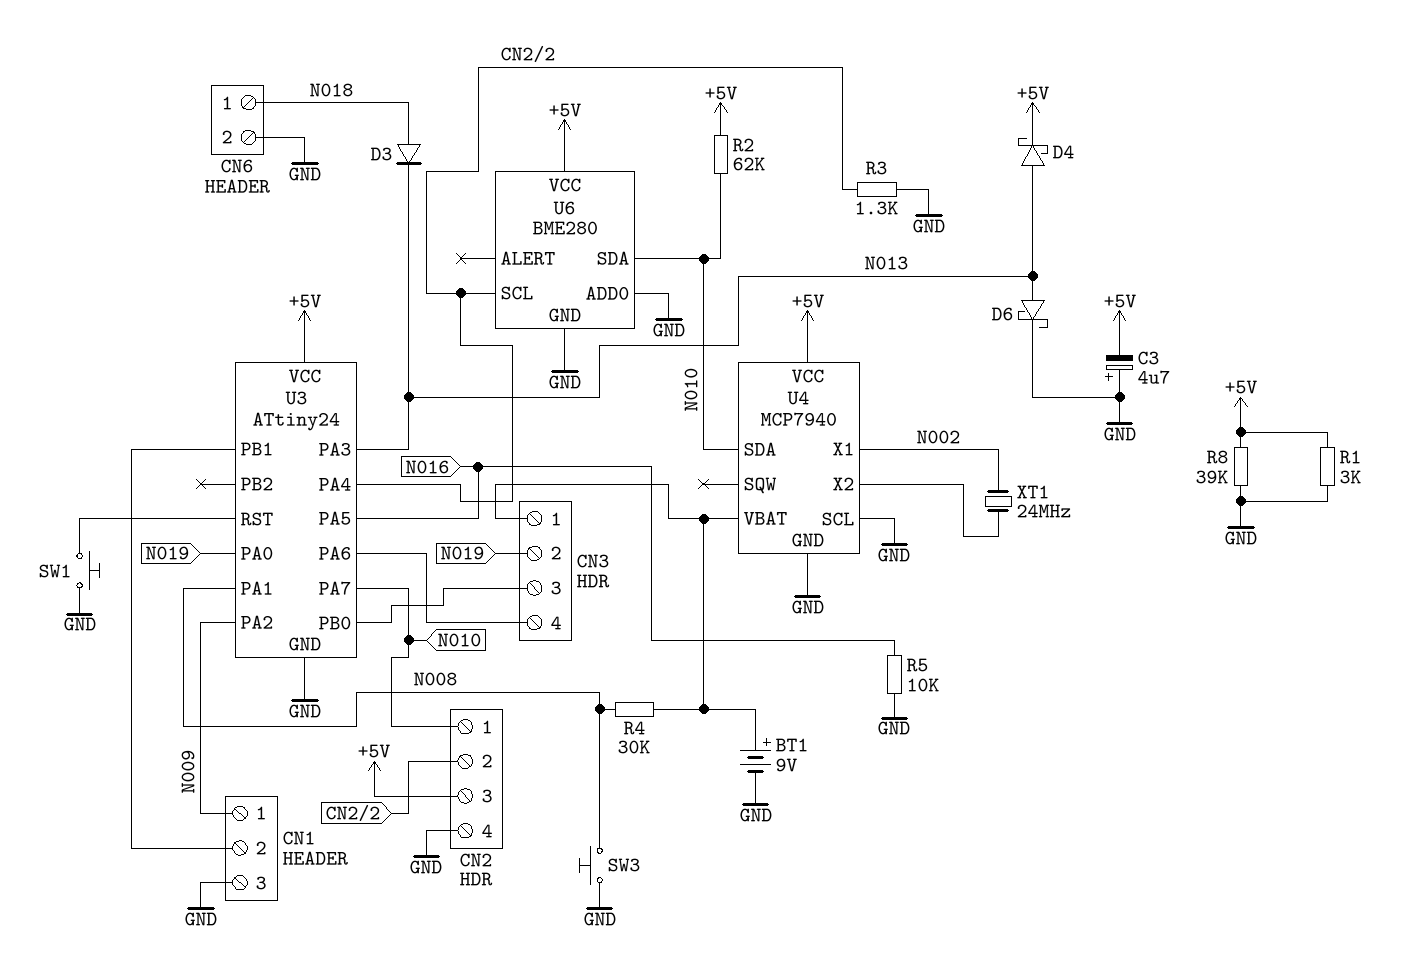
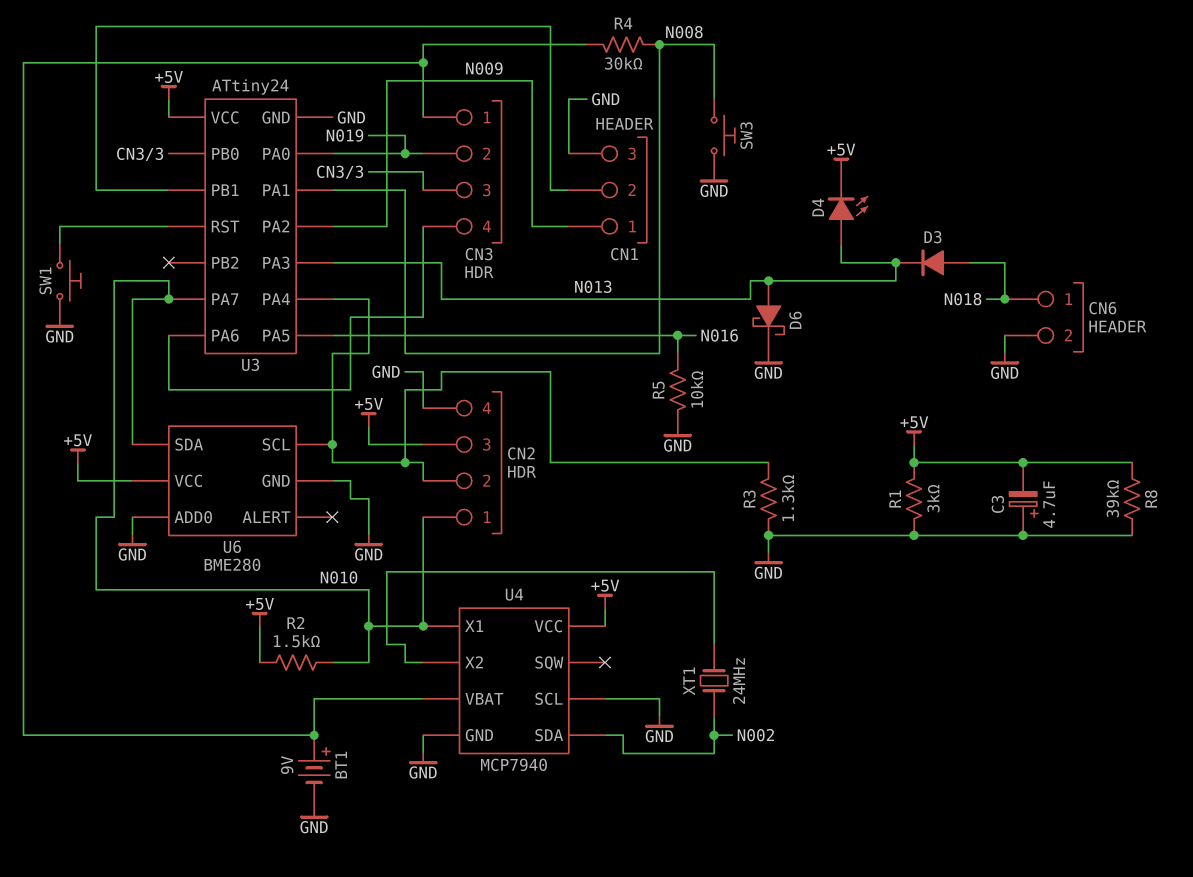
D4: schottky (A N013, K +5V) -> LED (A N013, K +5V)
R2: 62k (+5V, N010) -> 1.5k (+5V, N010)
U4 pin SDA: N010 -> N002
U4 pin X1: N002 -> N010

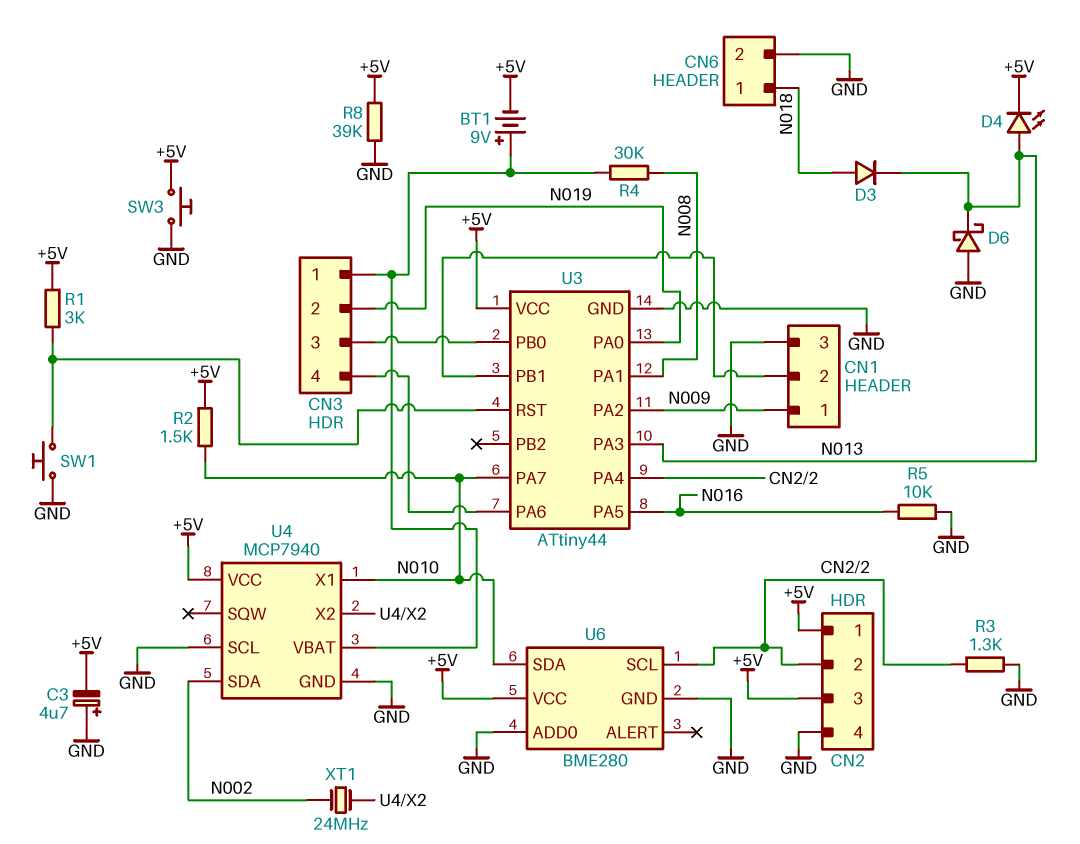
BT1: 9V (plus CN3/1, minus GND) -> 9V (plus CN3/1, minus +5V)
CN2 pin 1: N010 -> +5V
D6: schottky (A N013, K GND) -> schottky (A GND, K N013)
R1: 3k (+5V, GND) -> 3k (+5V, U3/RST)
SW3: button (GND, N008) -> button (+5V, GND)
U3: ATtiny24 -> ATtiny44

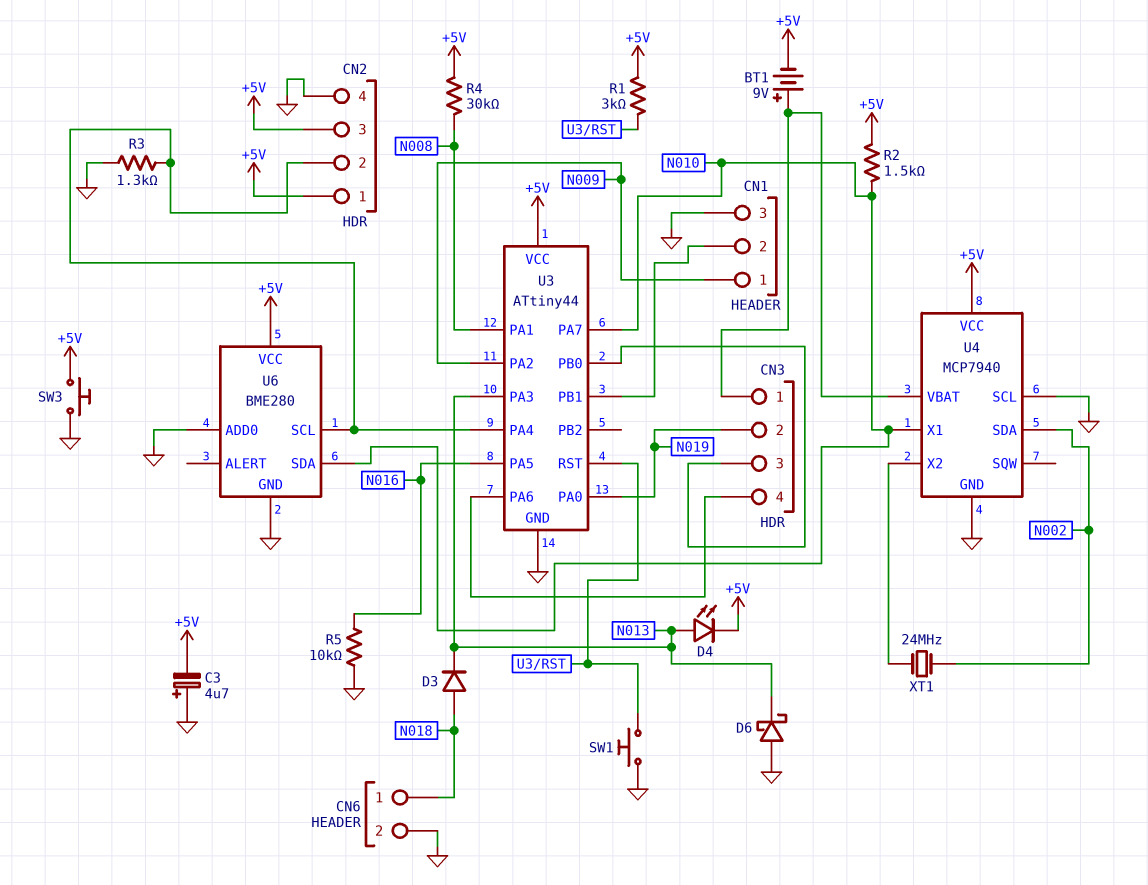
R4: 30k (CN3/1, N008) -> 30k (+5V, N008)
R8: 39k (+5V, GND) -> none

